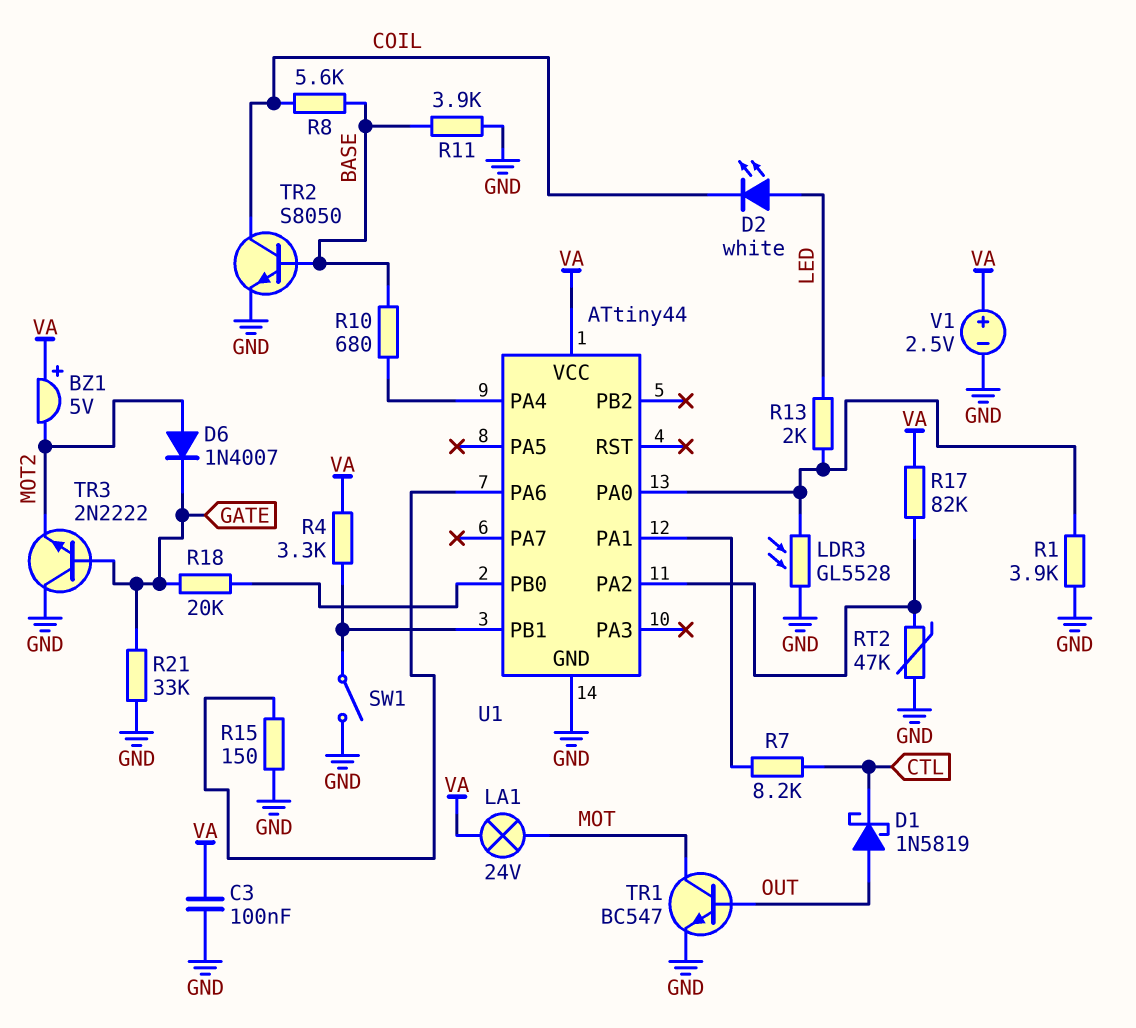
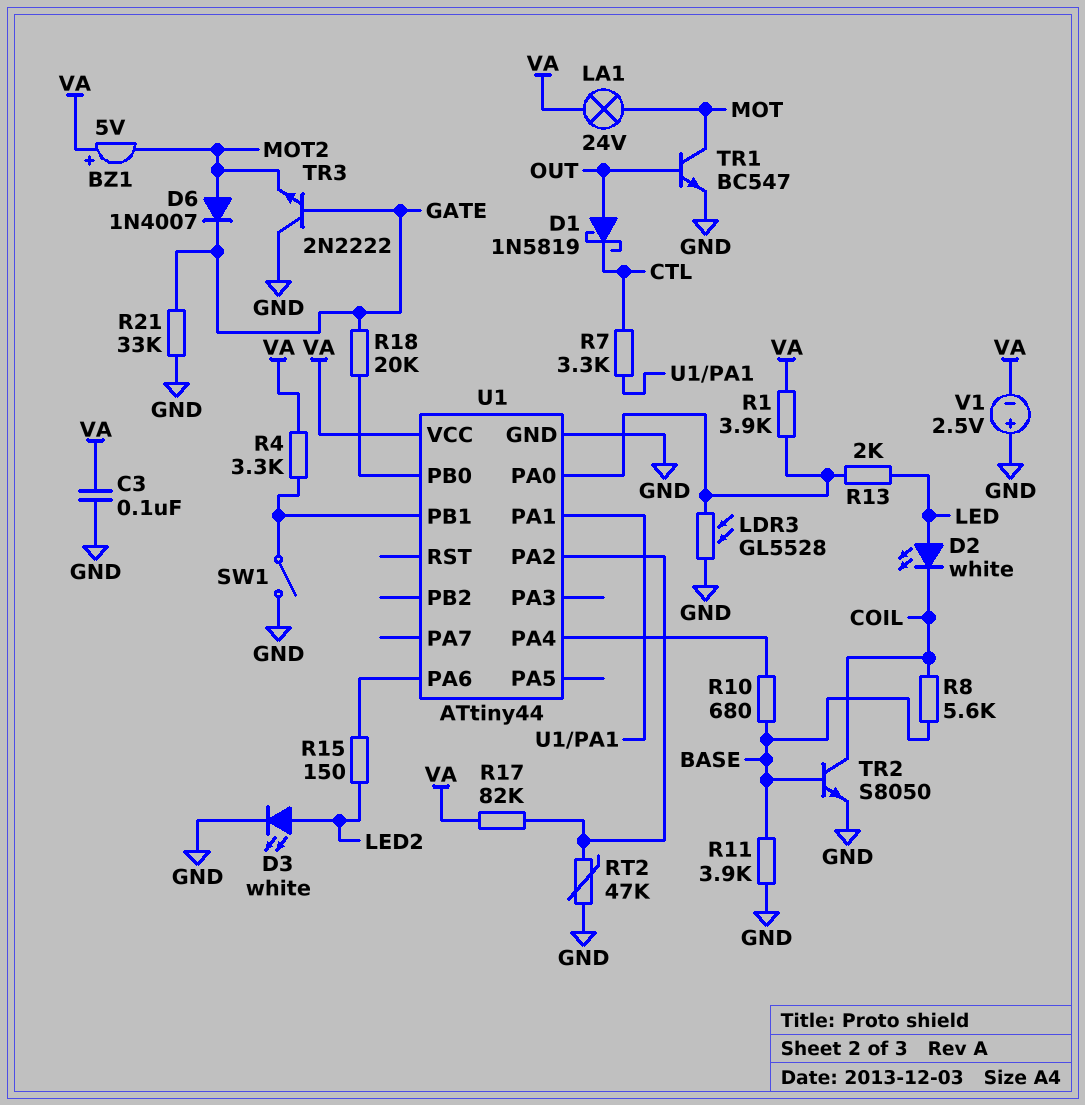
D3: none -> LED white (A LED2, K GND)
R1: 3.9k (GND, U1/PA0) -> 3.9k (U1/PA0, VA)
R7: 8.2k (CTL, U1/PA1) -> 3.3k (CTL, U1/PA1)
R15: 150 (GND, U1/PA6) -> 150 (LED2, U1/PA6)
V1: 2.5V (plus VA, minus GND) -> 2.5V (plus GND, minus VA)

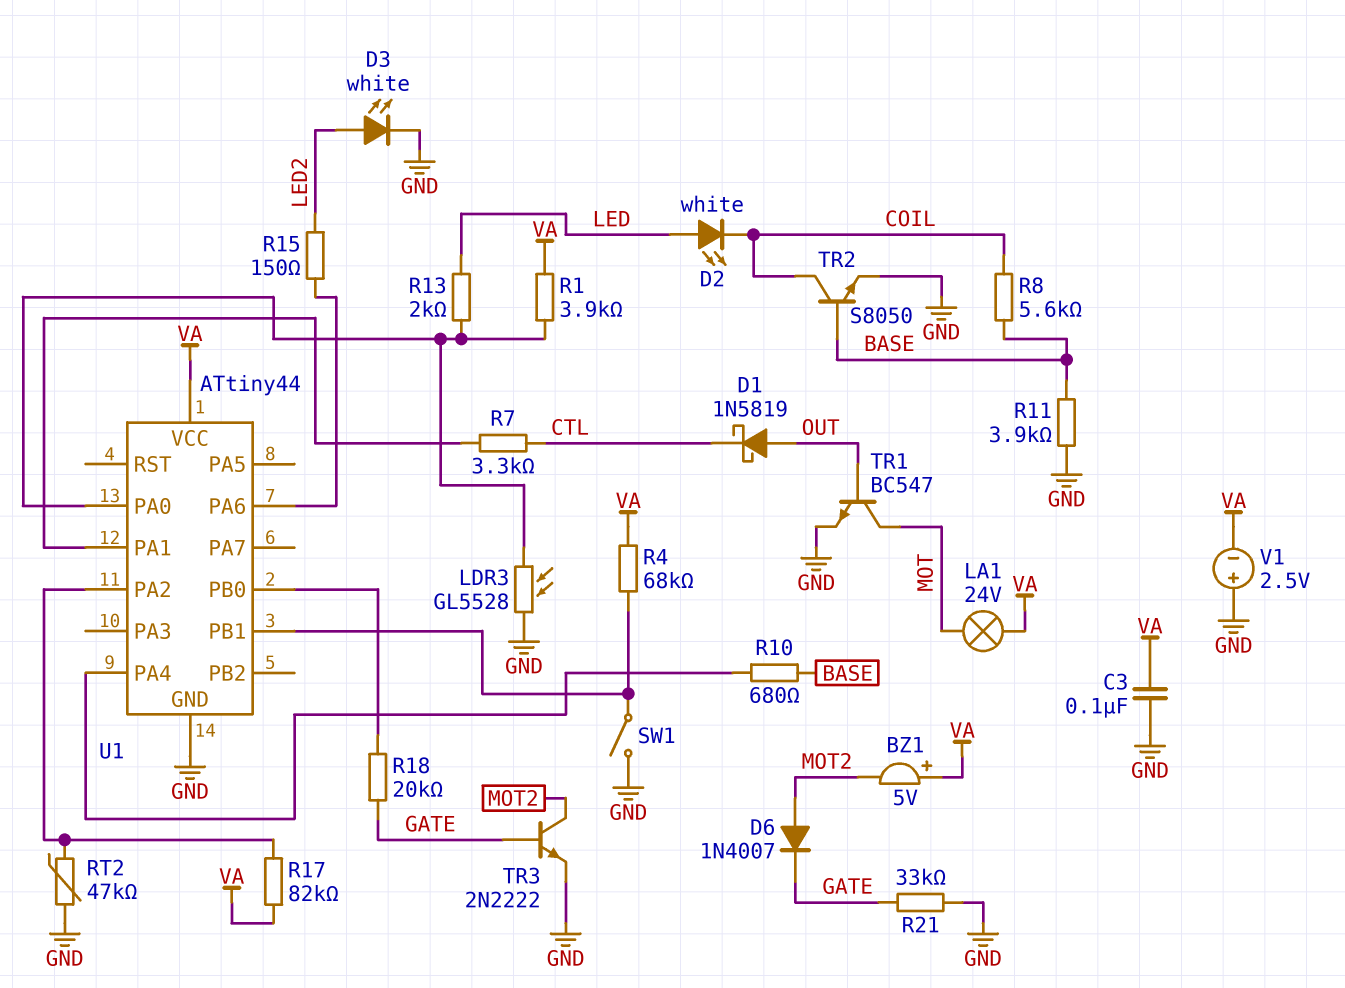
R4: 3.3k (U1/PB1, VA) -> 68k (U1/PB1, VA)
TR3: NPN 2N2222 (B GATE, C GND, E MOT2) -> NPN 2N2222 (B GATE, C MOT2, E GND)

